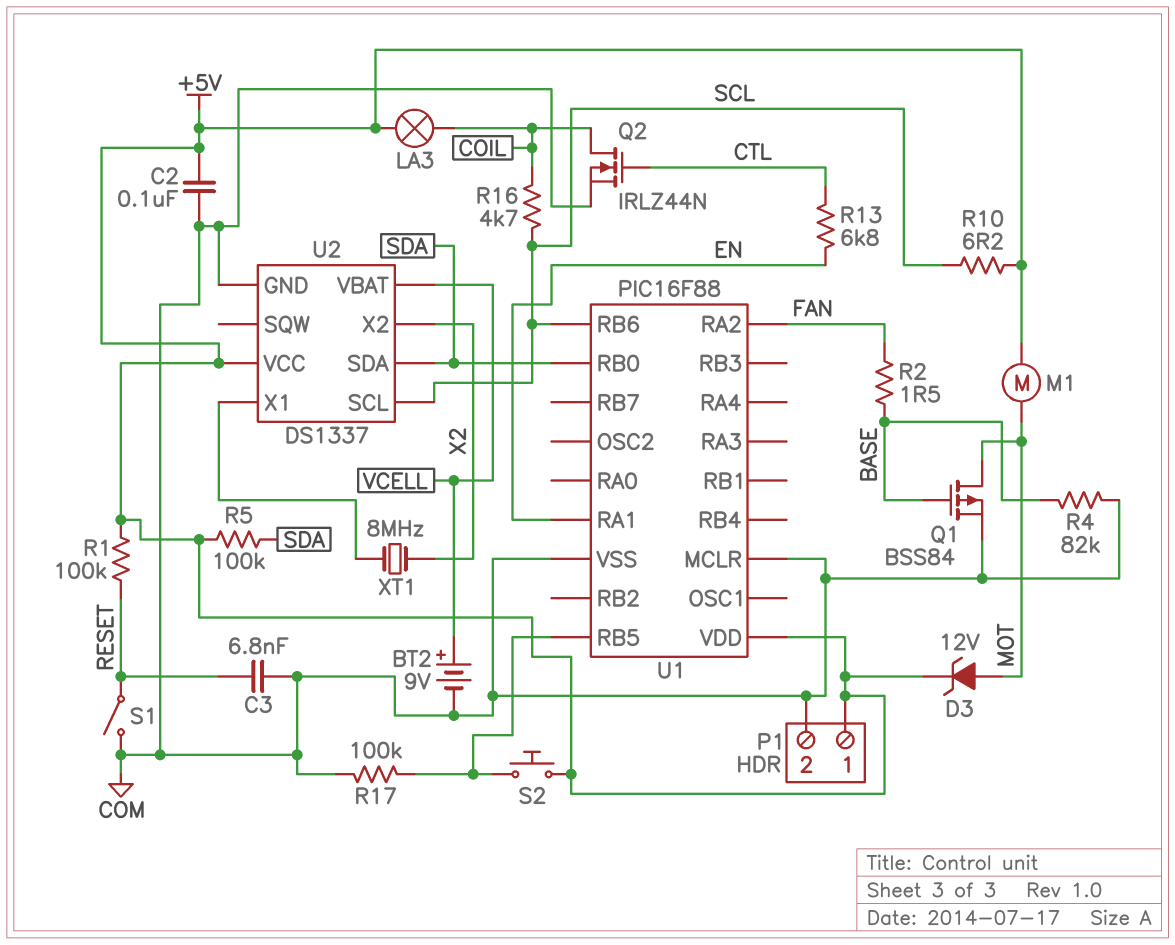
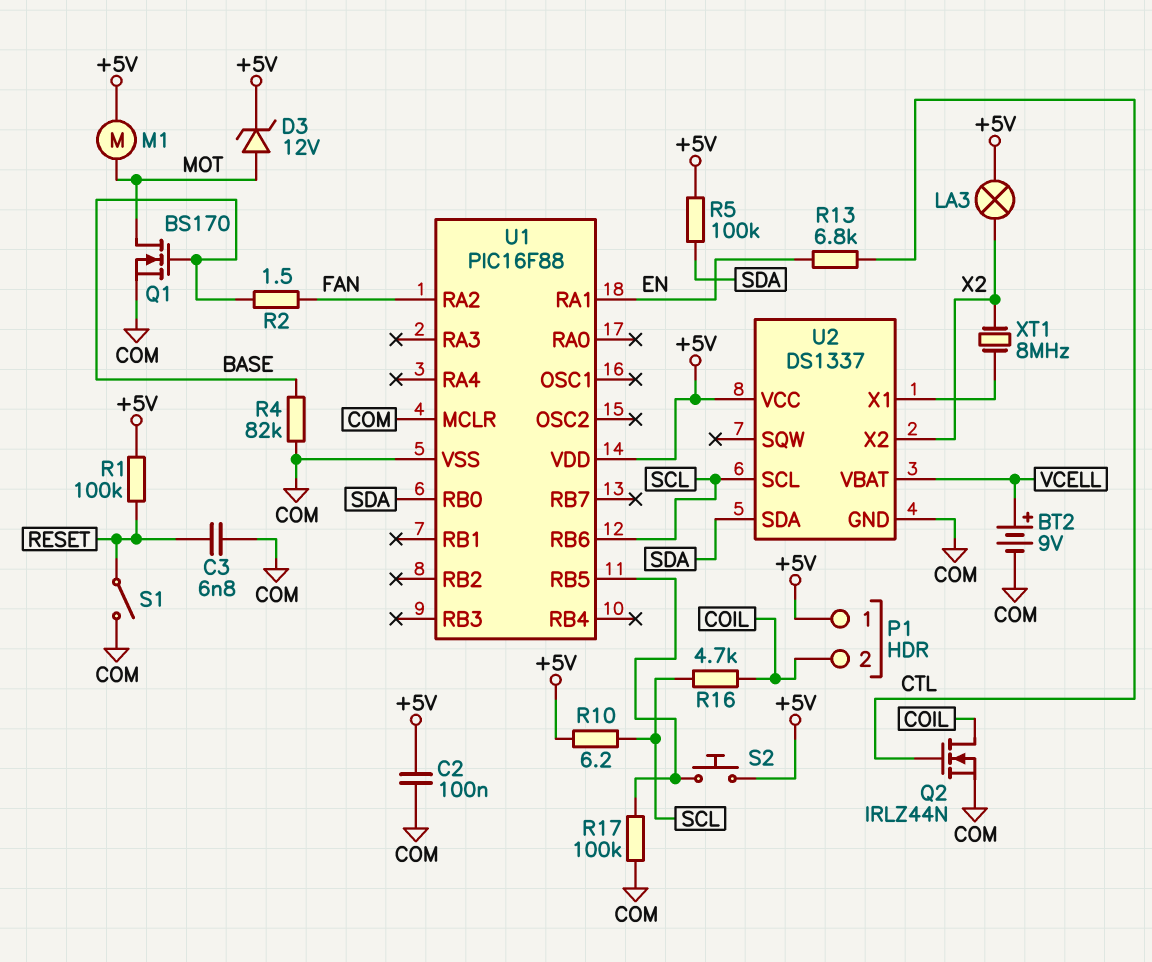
LA3: lamp (+5V, COIL) -> lamp (+5V, X2)
P1 pin 2: COM -> COIL
Q1: PMOS BSS84 (G BASE, D MOT, S COM) -> NMOS BS170 (G BASE, D MOT, S COM)

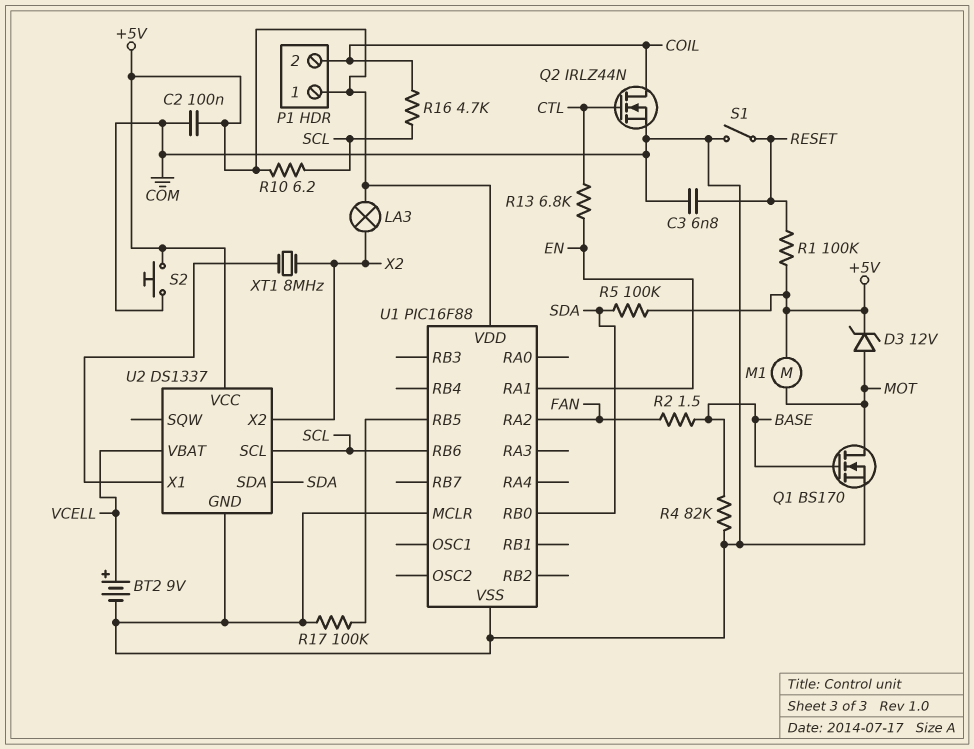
S2: button (+5V, U1/RB5) -> button (+5V, COM)

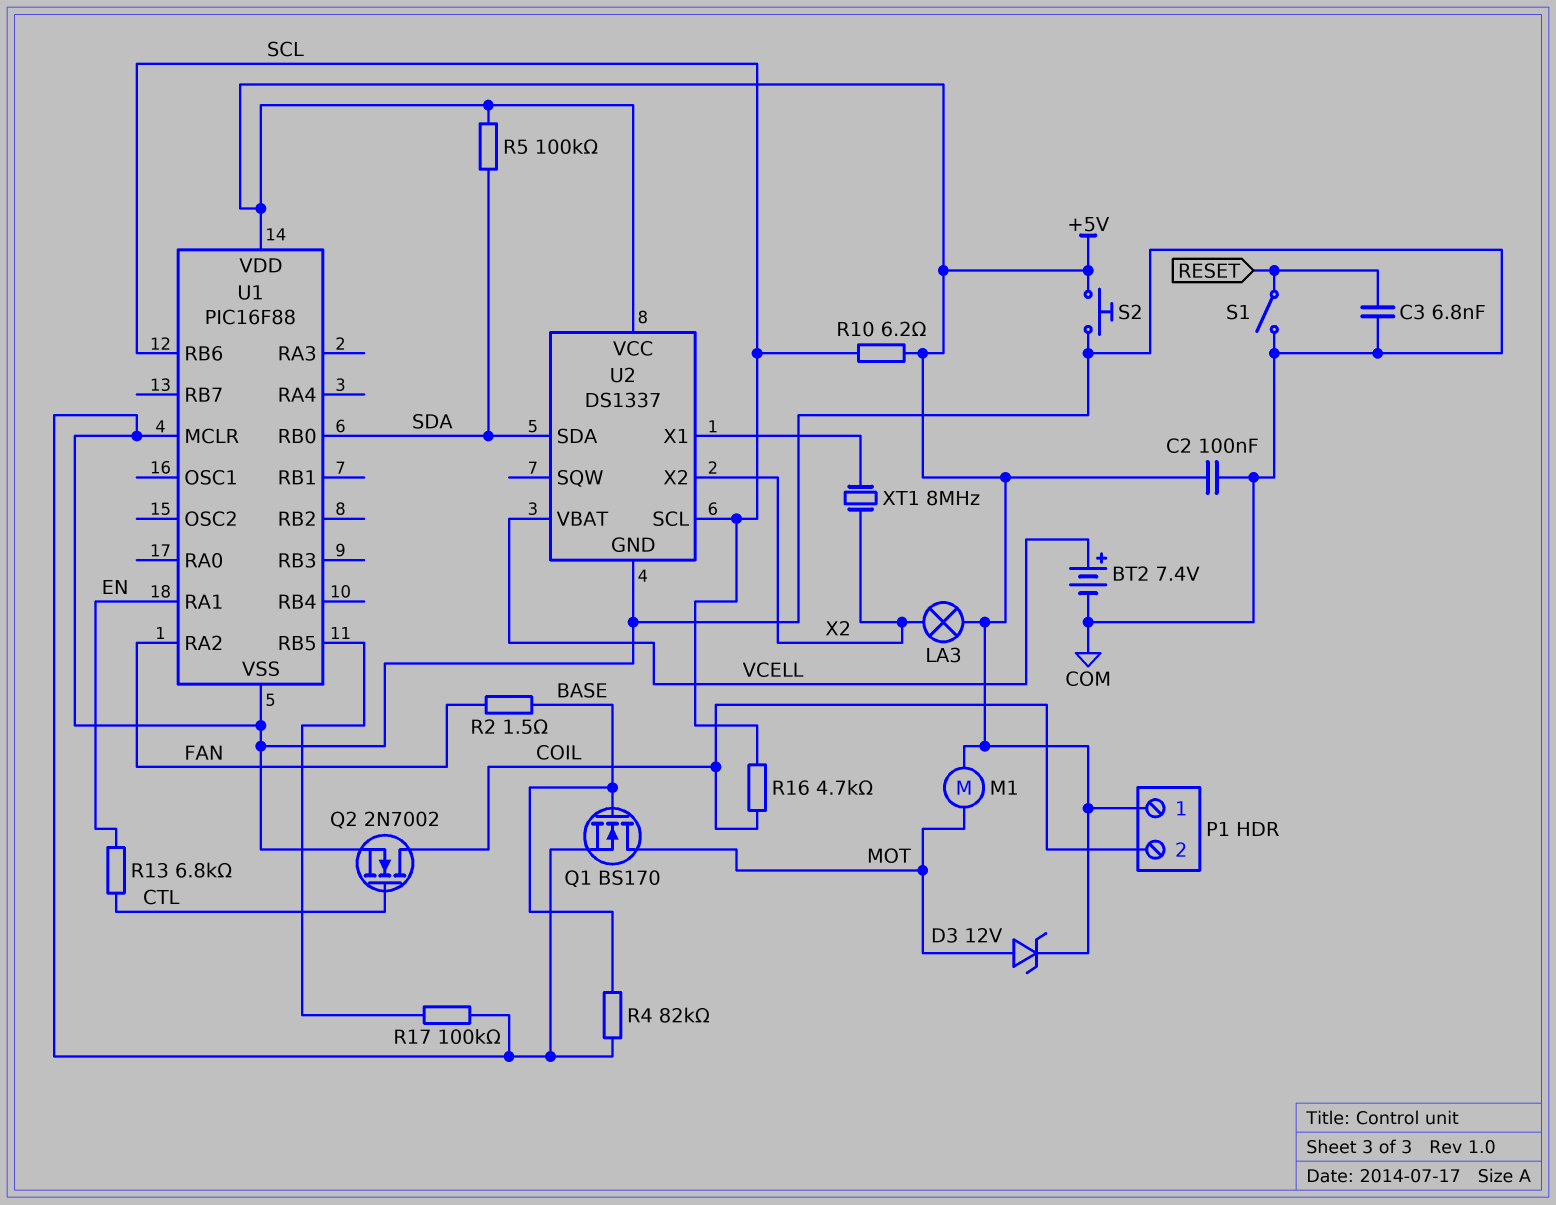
BT2: 9V (plus VCELL, minus COM) -> 7.4V (plus VCELL, minus COM)
Q2: NMOS IRLZ44N (G CTL, D COIL, S COM) -> NMOS 2N7002 (G CTL, D COIL, S COM)
R1: 100k (+5V, RESET) -> none

